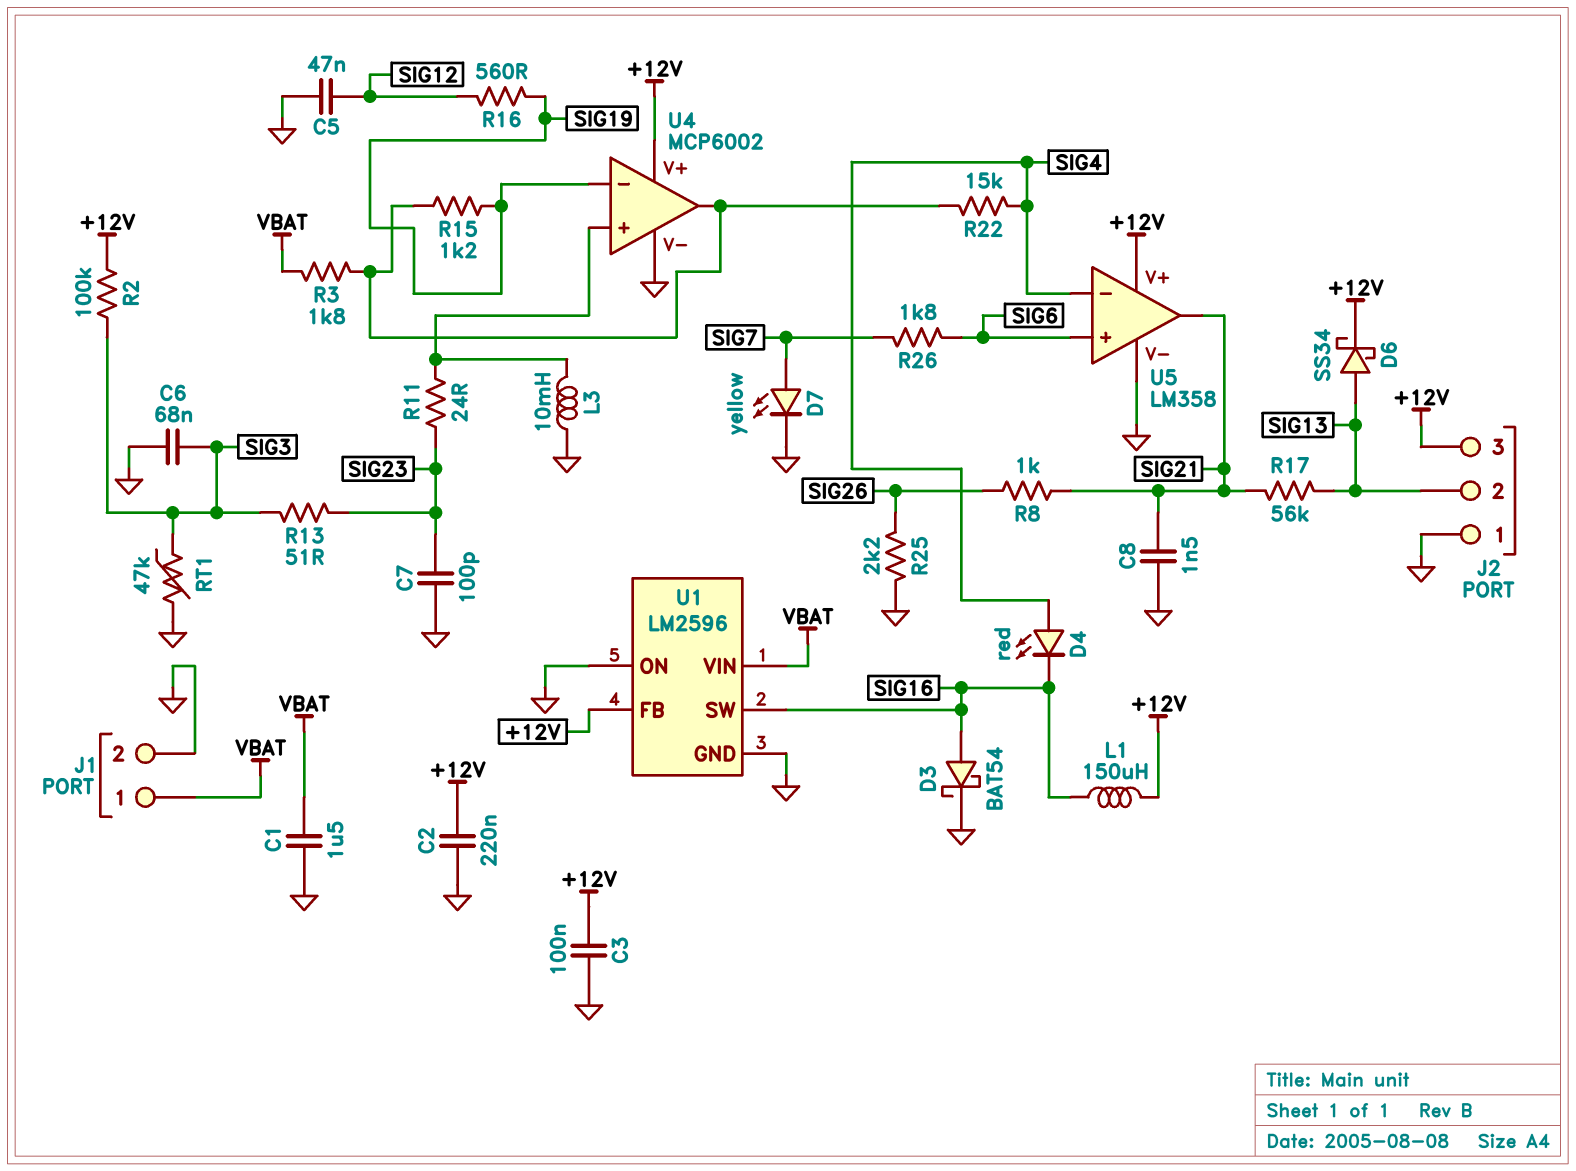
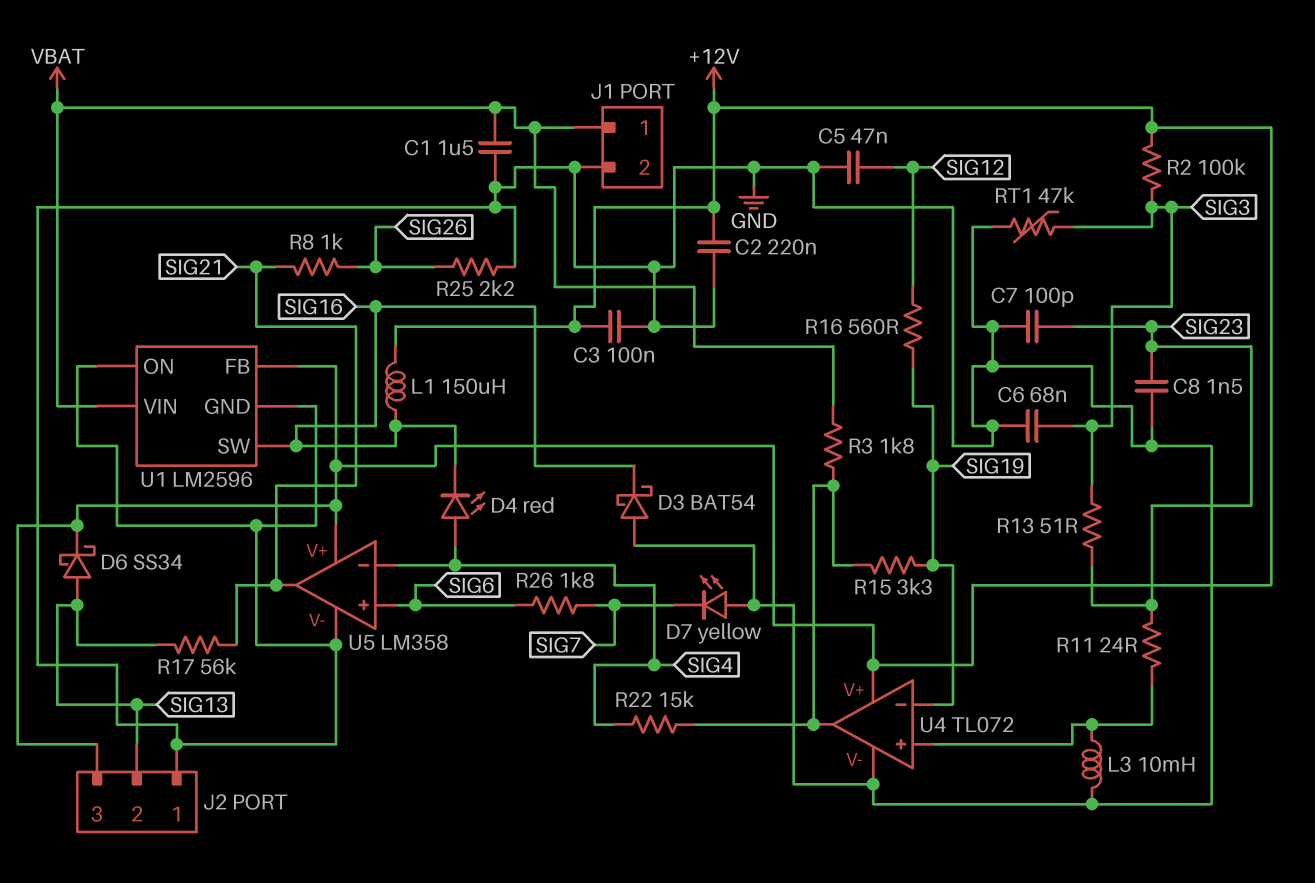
C8: 1.5nF (GND, SIG21) -> 1.5nF (GND, SIG23)
D3: schottky BAT54 (A SIG16, K GND) -> schottky BAT54 (A GND, K SIG16)
D7: LED yellow (A SIG7, K GND) -> LED yellow (A GND, K SIG7)
R15: 1.2k (SIG19, U4/out) -> 3.3k (SIG19, U4/out)
U4: MCP6002 -> TL072

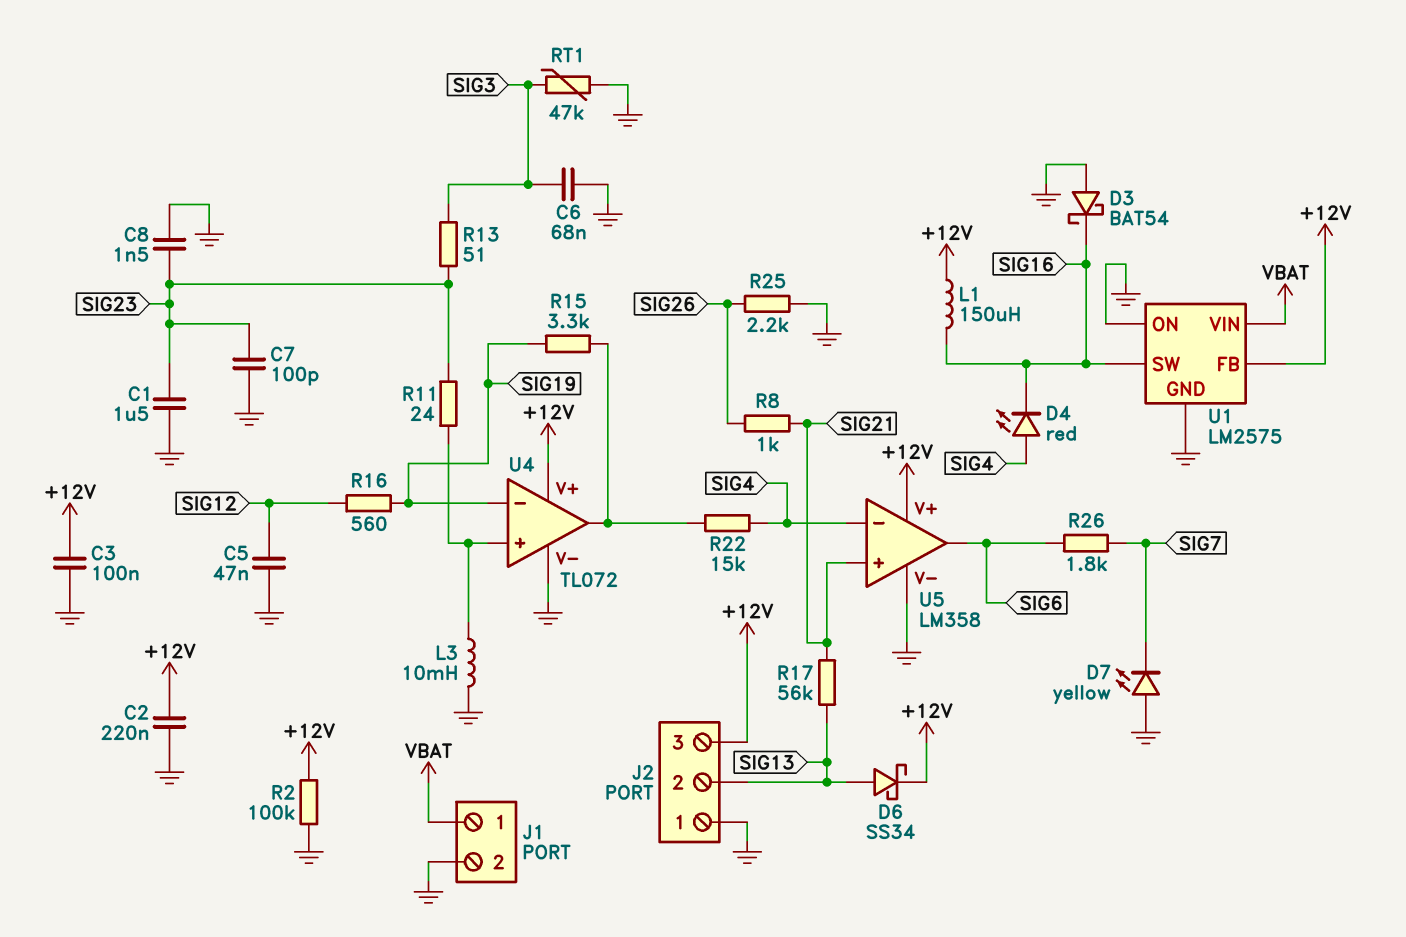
C1: 1.5uF (GND, VBAT) -> 1.5uF (GND, SIG23)
R2: 100k (+12V, SIG3) -> 100k (+12V, GND)
R3: 1.8k (U4/out, VBAT) -> none
U1: LM2596 -> LM2575
U5 pin in+: SIG6 -> SIG21
U5 pin out: SIG21 -> SIG6

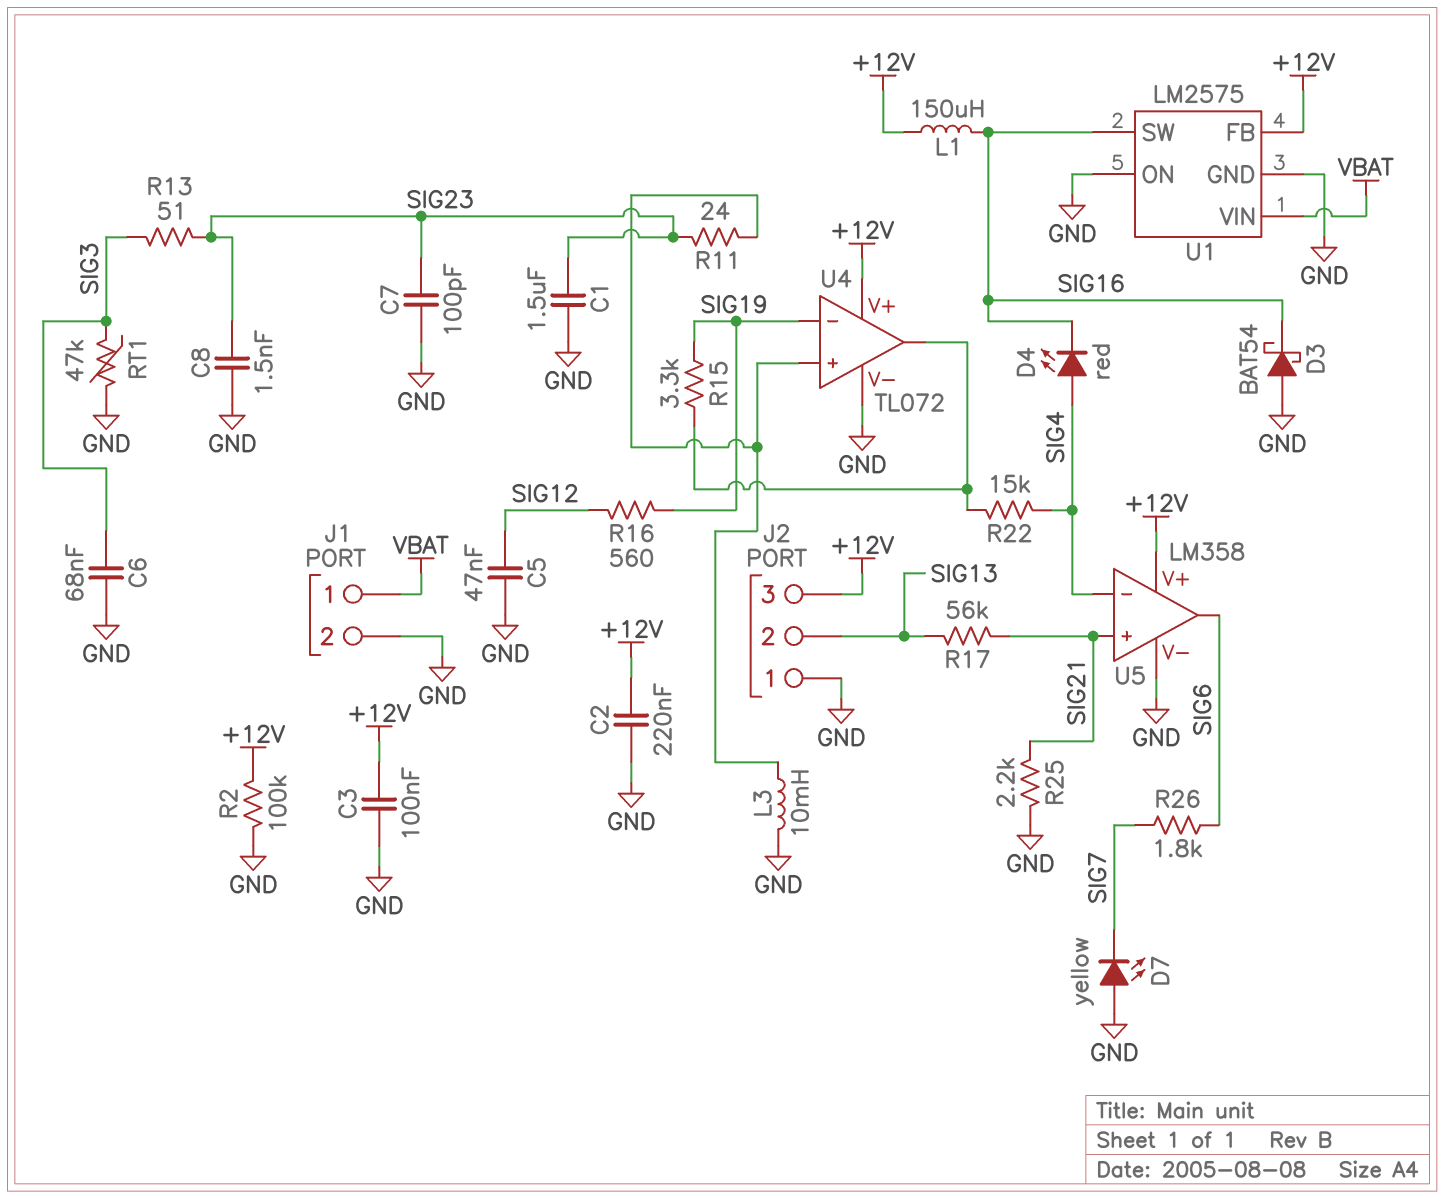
D6: schottky SS34 (A SIG13, K +12V) -> none
R8: 1k (SIG21, SIG26) -> none
R25: 2.2k (GND, SIG26) -> 2.2k (GND, SIG21)

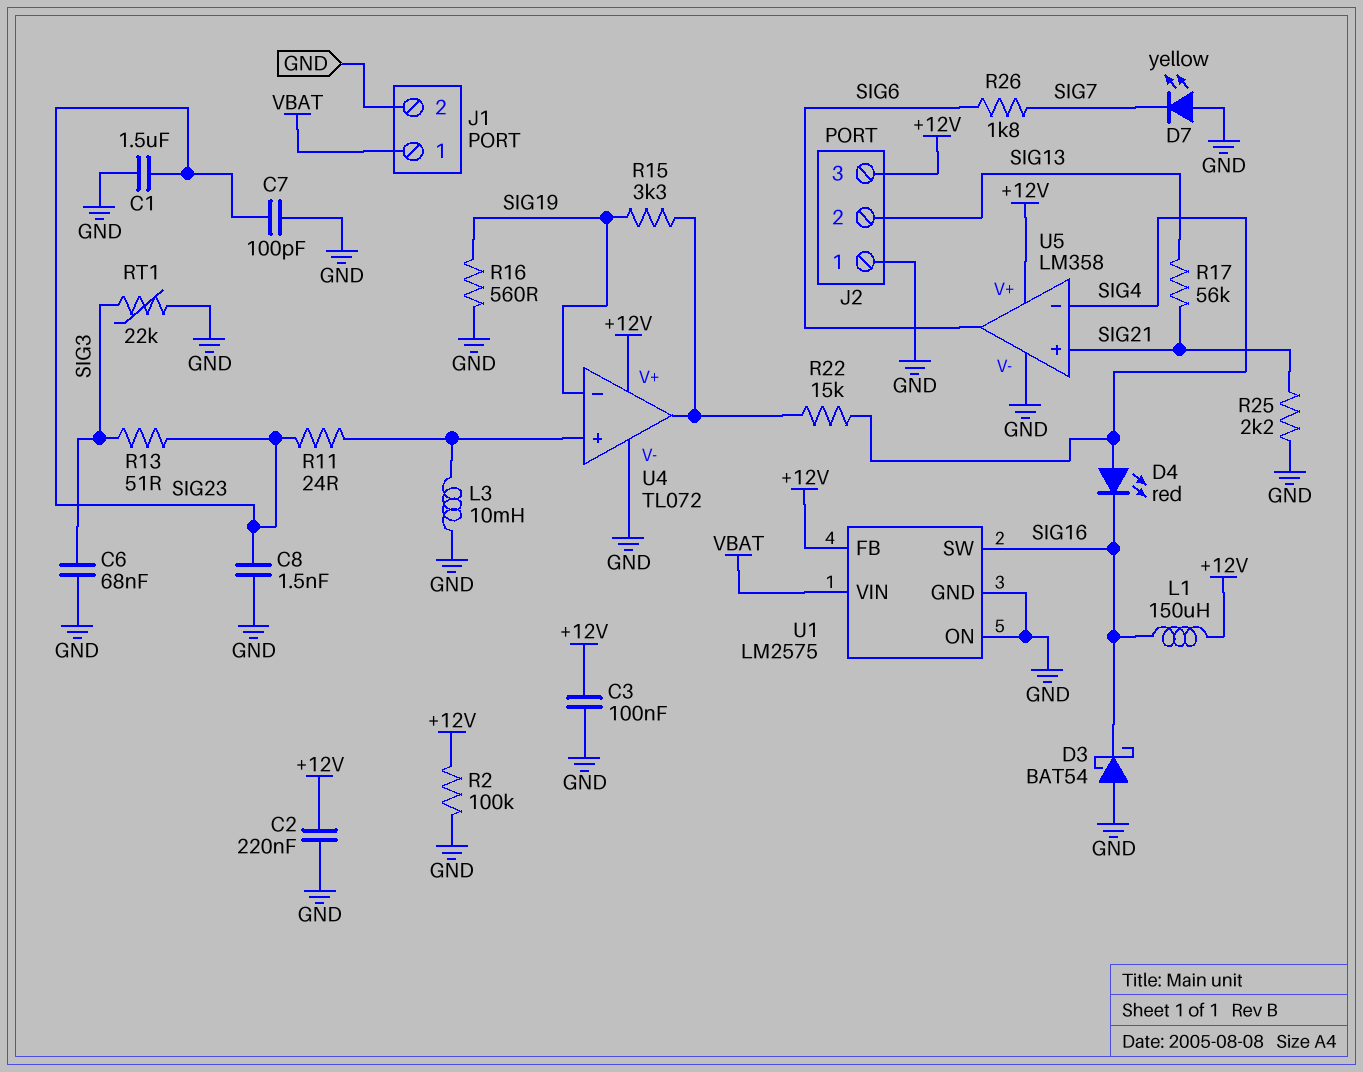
C5: 47nF (GND, SIG12) -> none
R16: 560 (SIG12, SIG19) -> 560 (GND, SIG19)
RT1: 47k (GND, SIG3) -> 22k (GND, SIG3)

